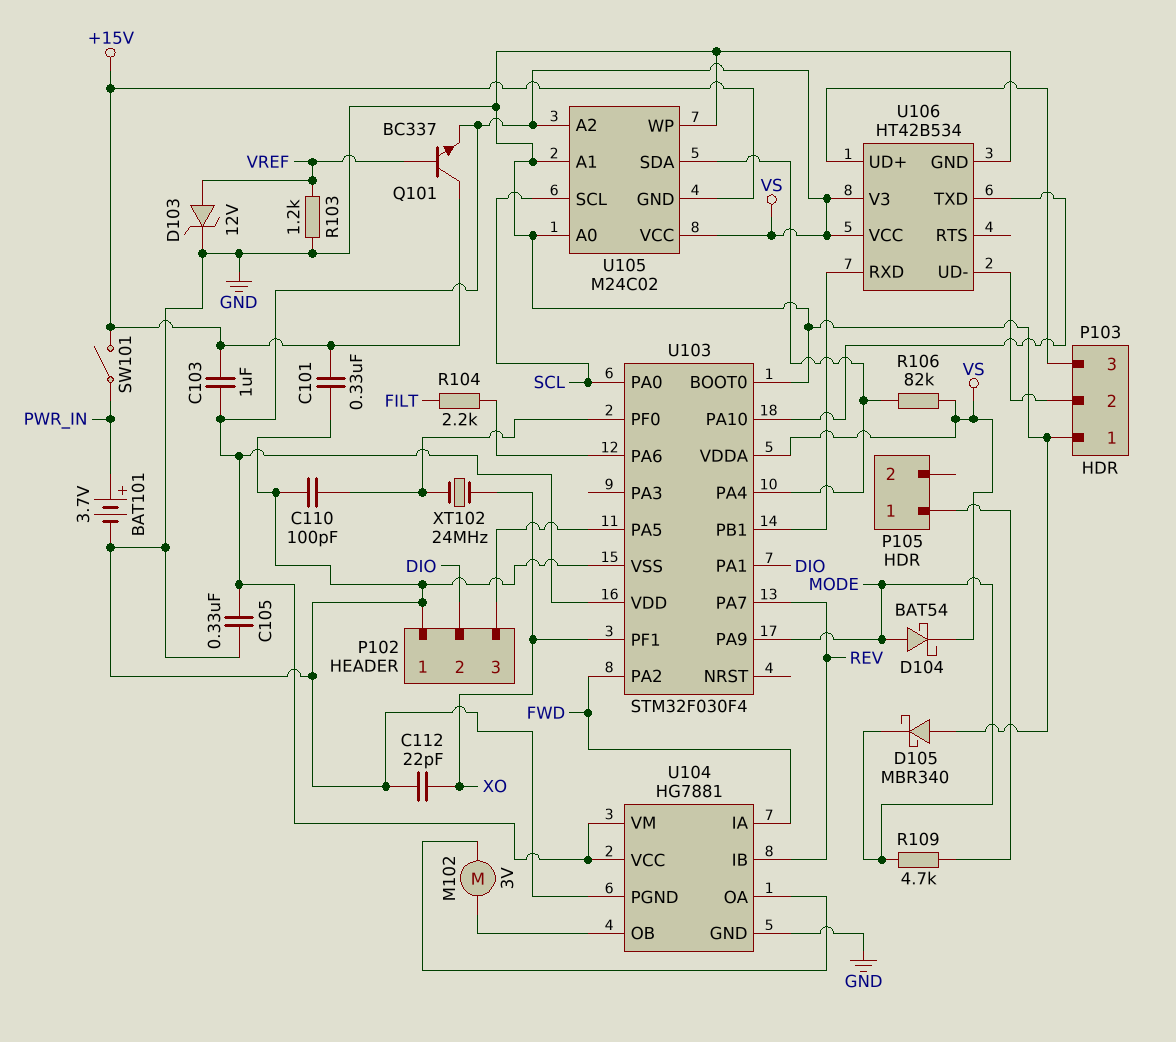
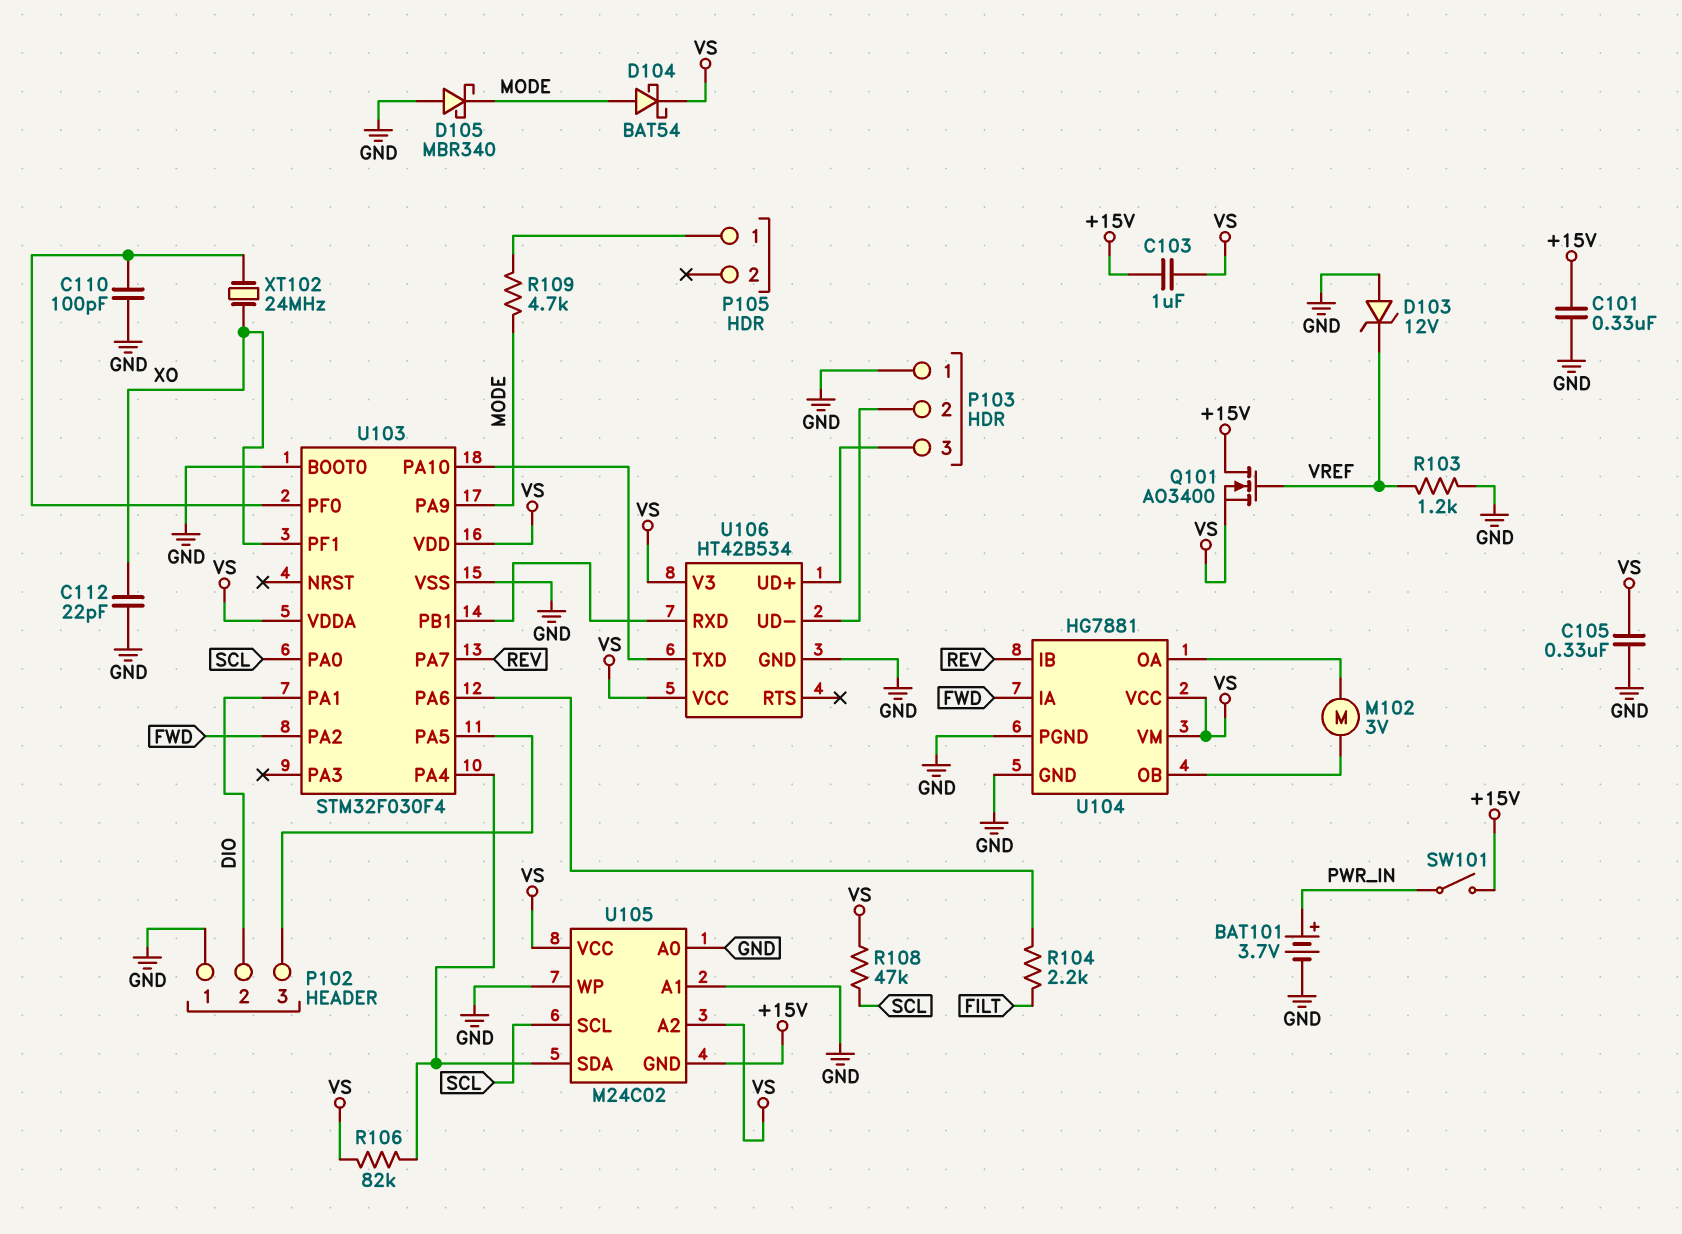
D103: zener 12V (A VREF, K GND) -> zener 12V (A GND, K VREF)
Q101: NPN BC337 (B VREF, C +15V, E VS) -> NMOS AO3400 (G VREF, D +15V, S VS)
R108: none -> 47k (SCL, VS)

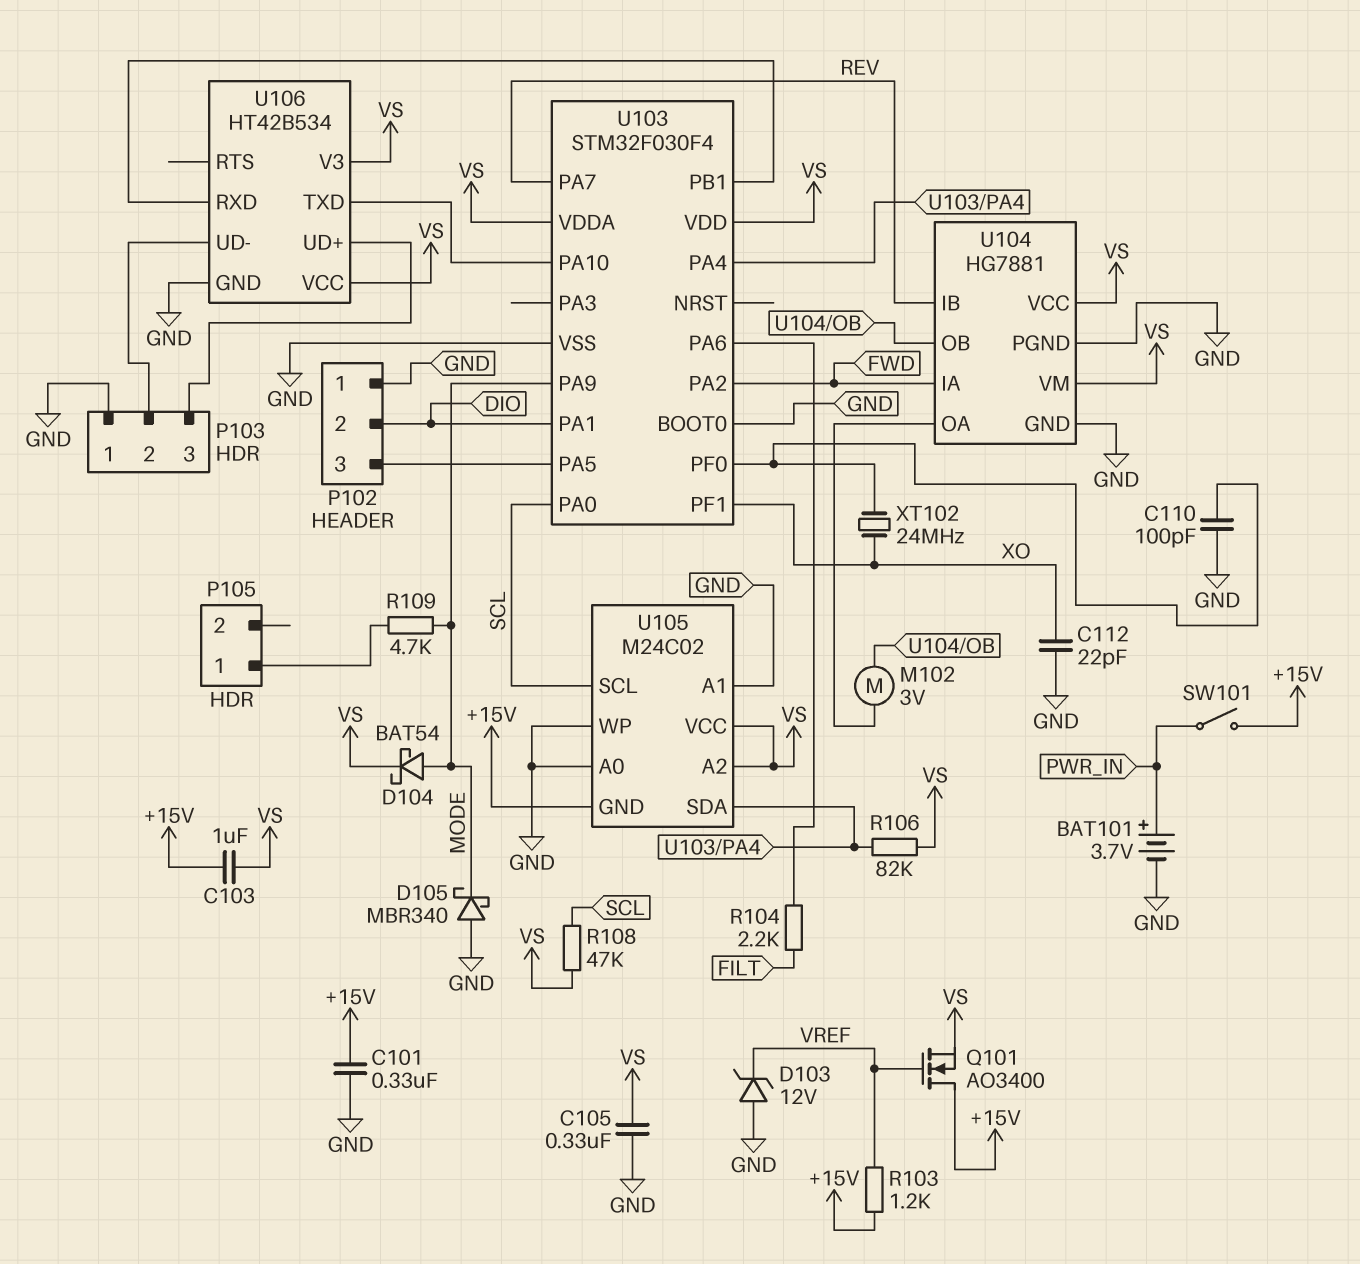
R103: 1.2k (GND, VREF) -> 1.2k (+15V, VREF)

